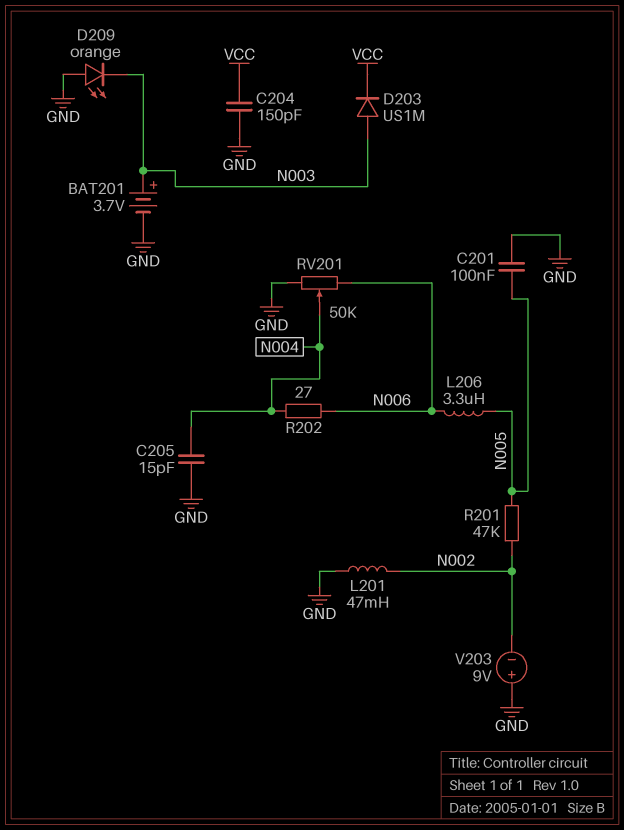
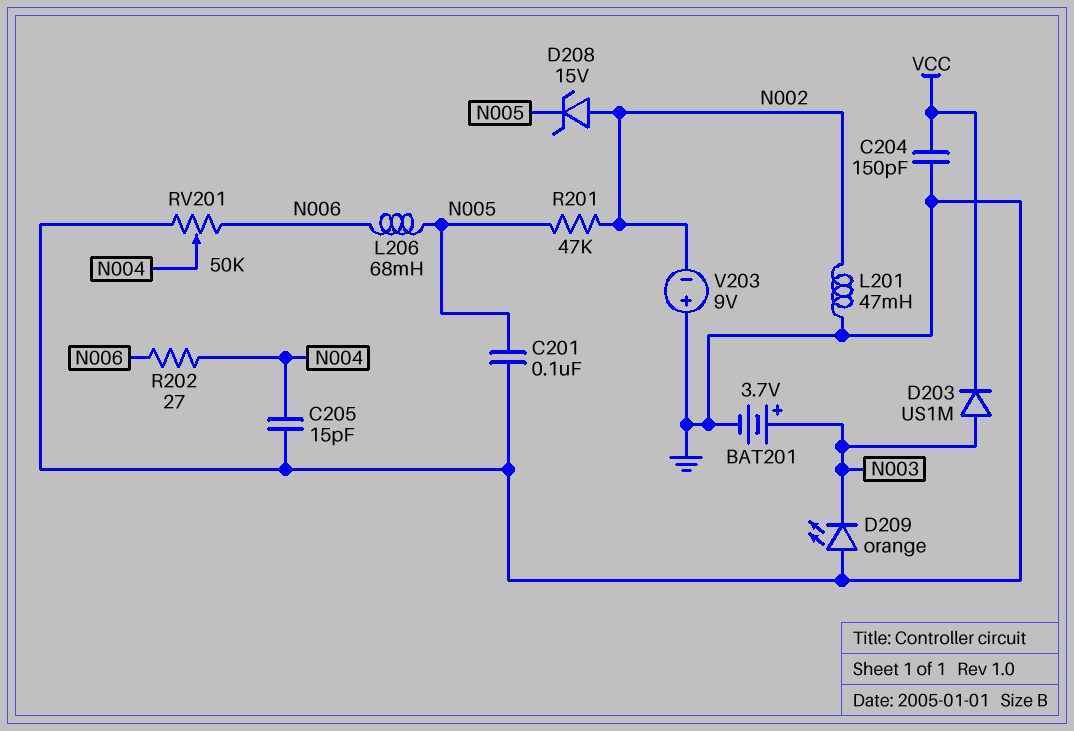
D208: none -> zener 15V (A N002, K N005)
L206: 3.3uH (N005, N006) -> 68mH (N005, N006)

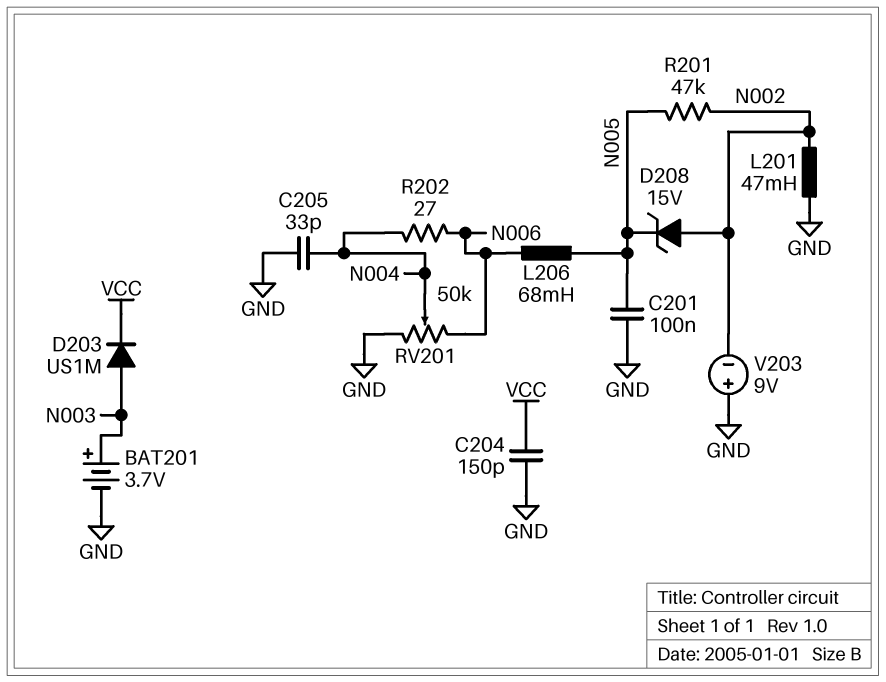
C205: 15pF (GND, N004) -> 33pF (GND, N004)
D209: LED orange (A GND, K N003) -> none

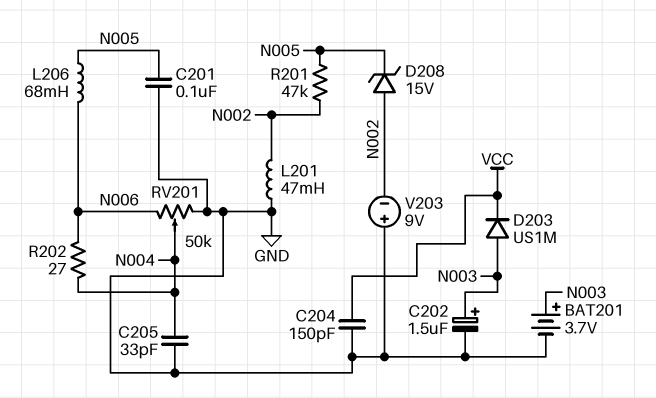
C202: none -> 1.5uF (plus N003, minus GND)

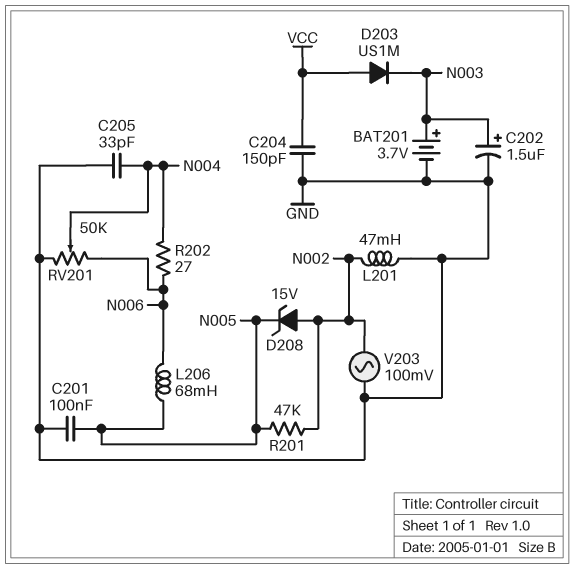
D203: diode US1M (A N003, K VCC) -> diode US1M (A VCC, K N003)
V203: 9V (plus GND, minus N002) -> AC 100mV (GND, N002)

